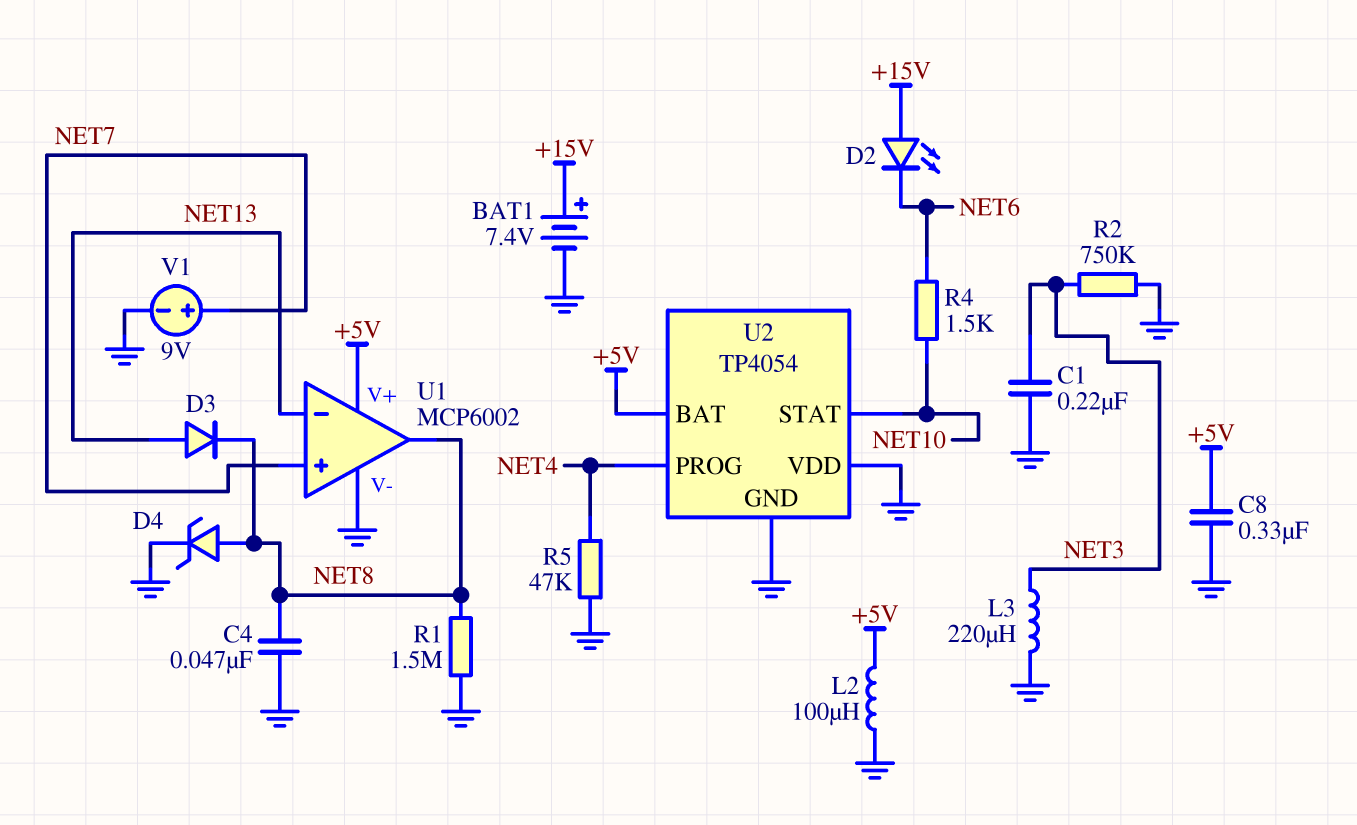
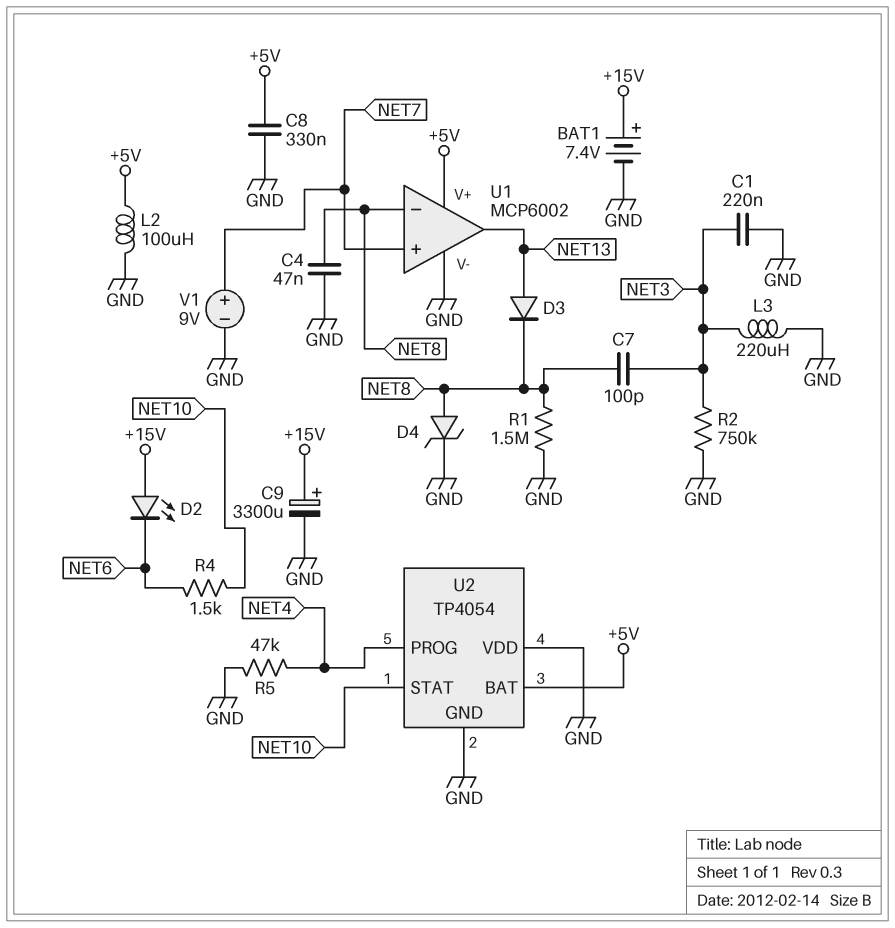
C7: none -> 100pF (NET3, NET8)
C9: none -> 3300uF (plus +15V, minus GND)
U1 pin in-: NET13 -> NET8
U1 pin out: NET8 -> NET13

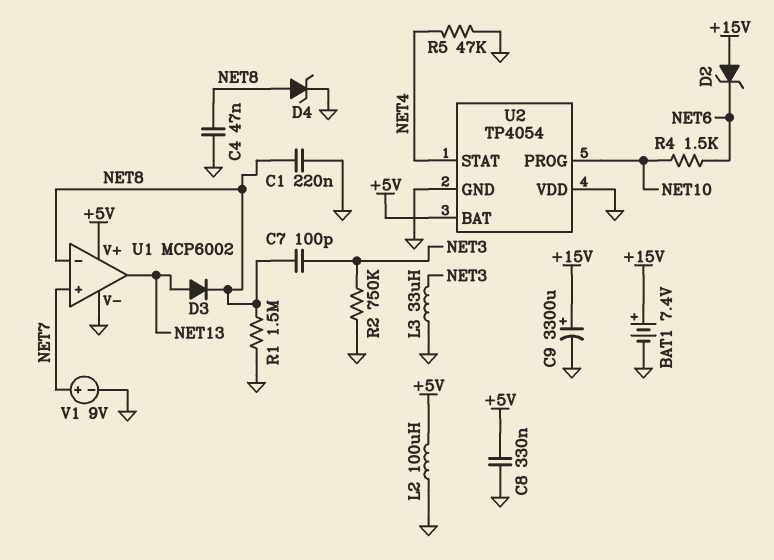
C1: 220nF (GND, NET3) -> 220nF (GND, NET8)
D2: LED (A +15V, K NET6) -> zener (A +15V, K NET6)
L3: 220uH (GND, NET3) -> 33uH (GND, NET3)
U2 pin PROG: NET4 -> NET10
U2 pin STAT: NET10 -> NET4

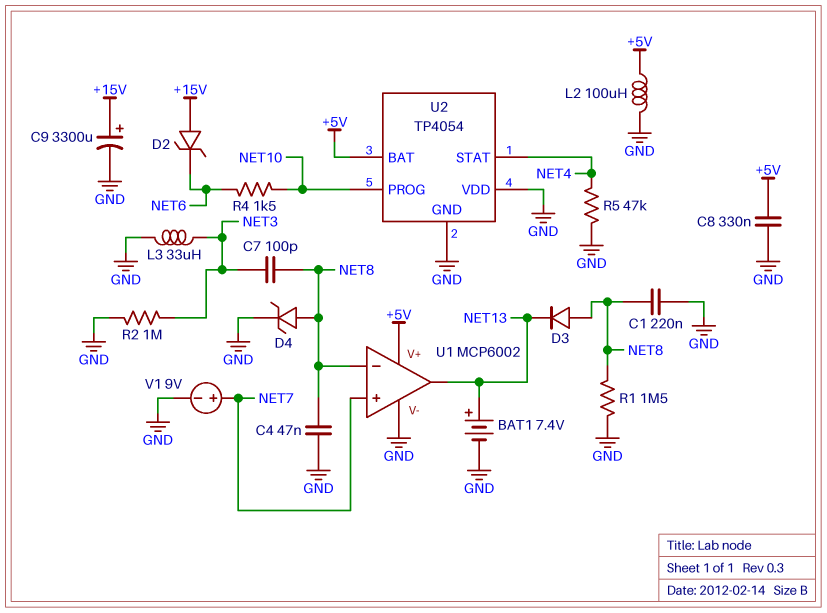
BAT1: 7.4V (plus +15V, minus GND) -> 7.4V (plus NET13, minus GND)
D3: diode (A NET13, K NET8) -> diode (A NET8, K NET13)
R2: 750k (GND, NET3) -> 1M (GND, NET3)

